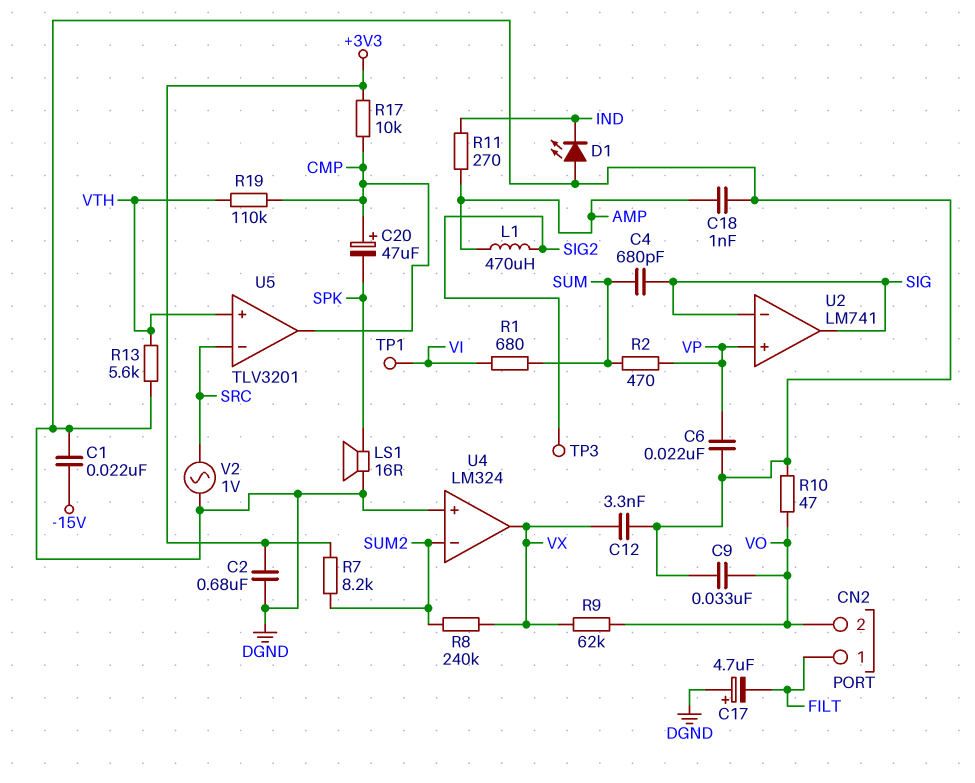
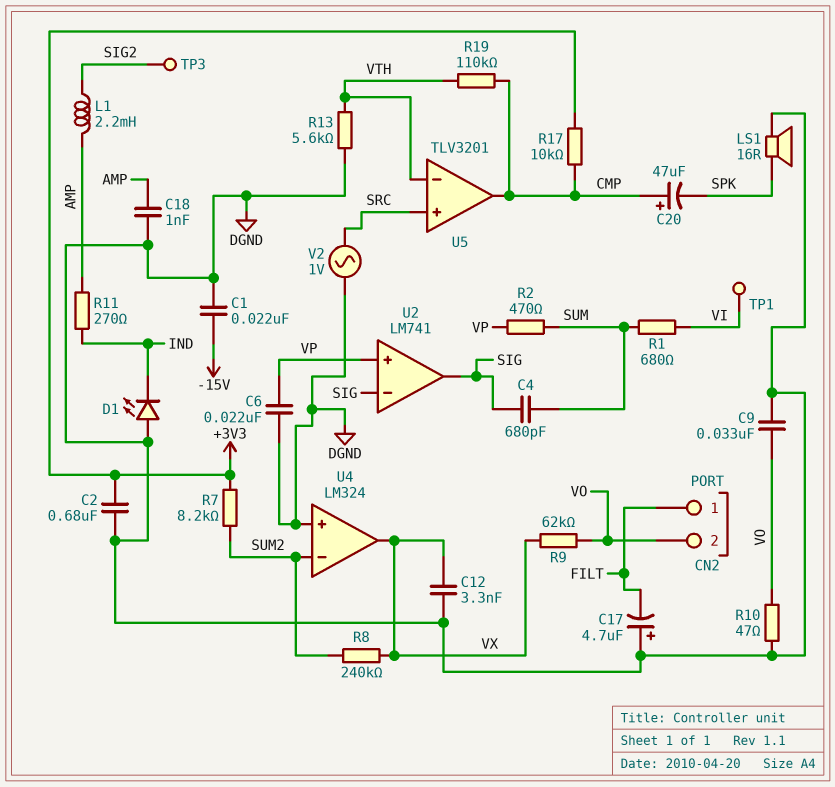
L1: 470uH (AMP, SIG2) -> 2.2mH (AMP, SIG2)
U5 pin in+: VTH -> SRC
U5 pin in-: SRC -> VTH

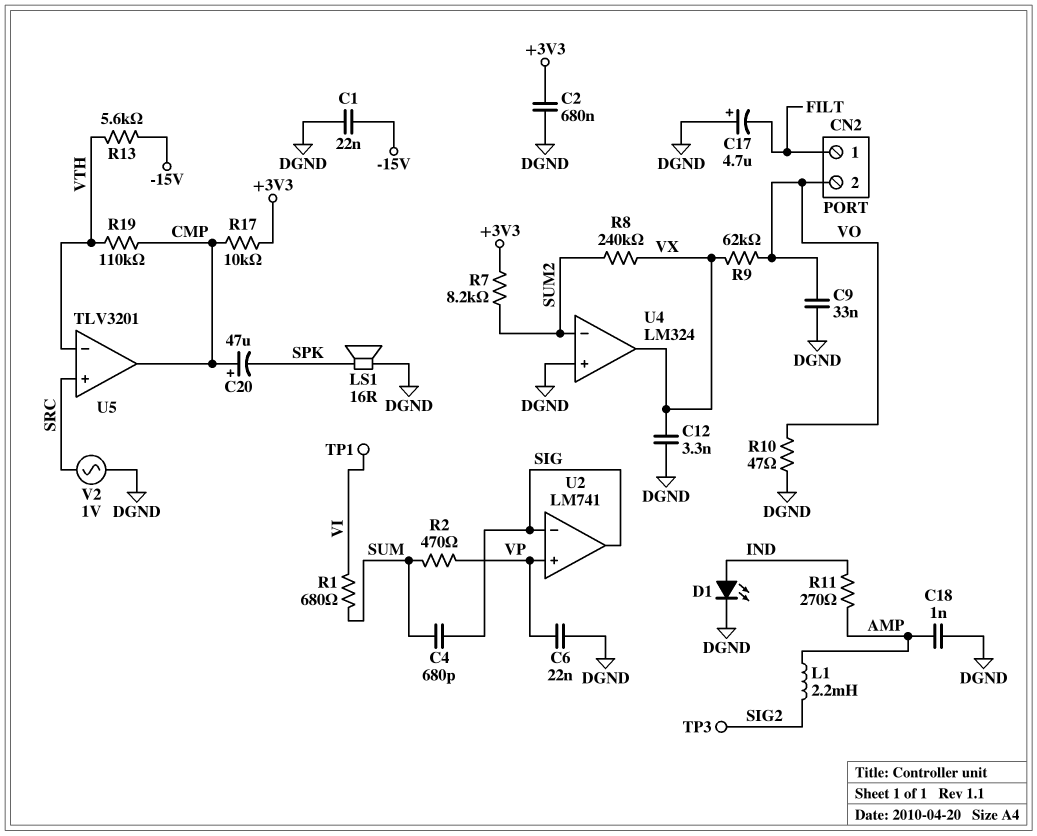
D1: LED (A DGND, K IND) -> LED (A IND, K DGND)
R13: 5.6k (DGND, VTH) -> 5.6k (-15V, VTH)

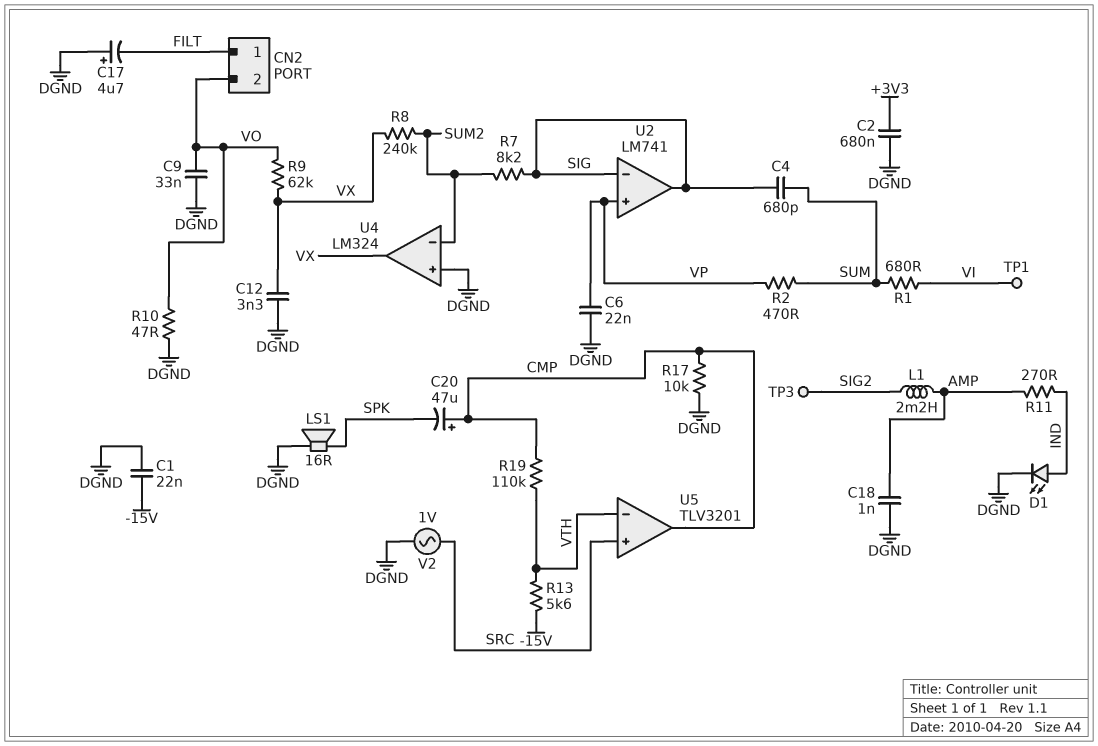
R7: 8.2k (+3V3, SUM2) -> 8.2k (SIG, SUM2)
R17: 10k (+3V3, CMP) -> 10k (CMP, DGND)

